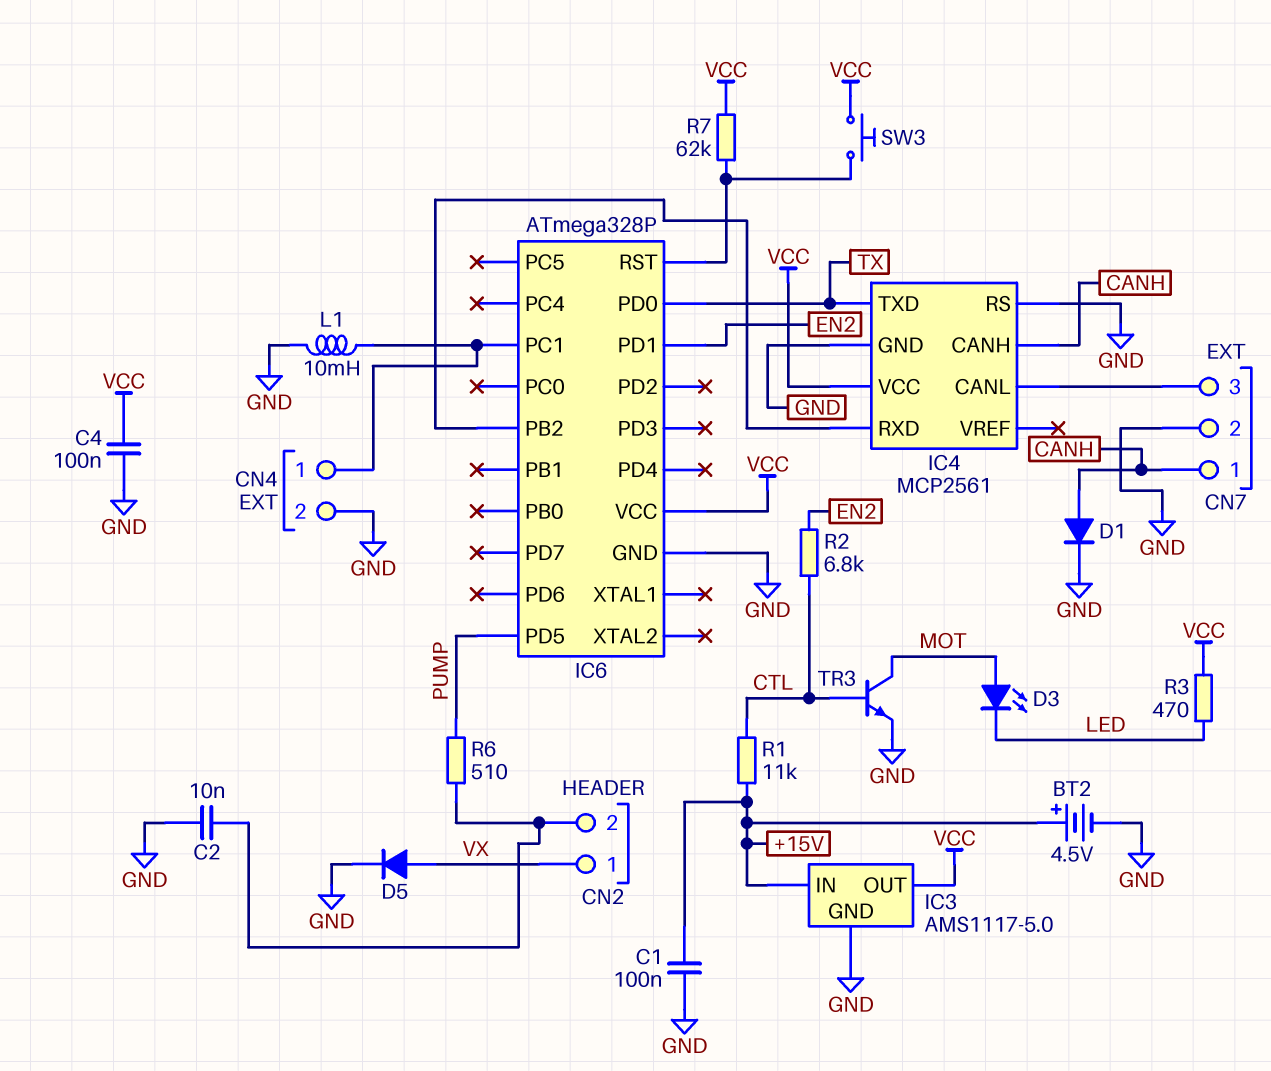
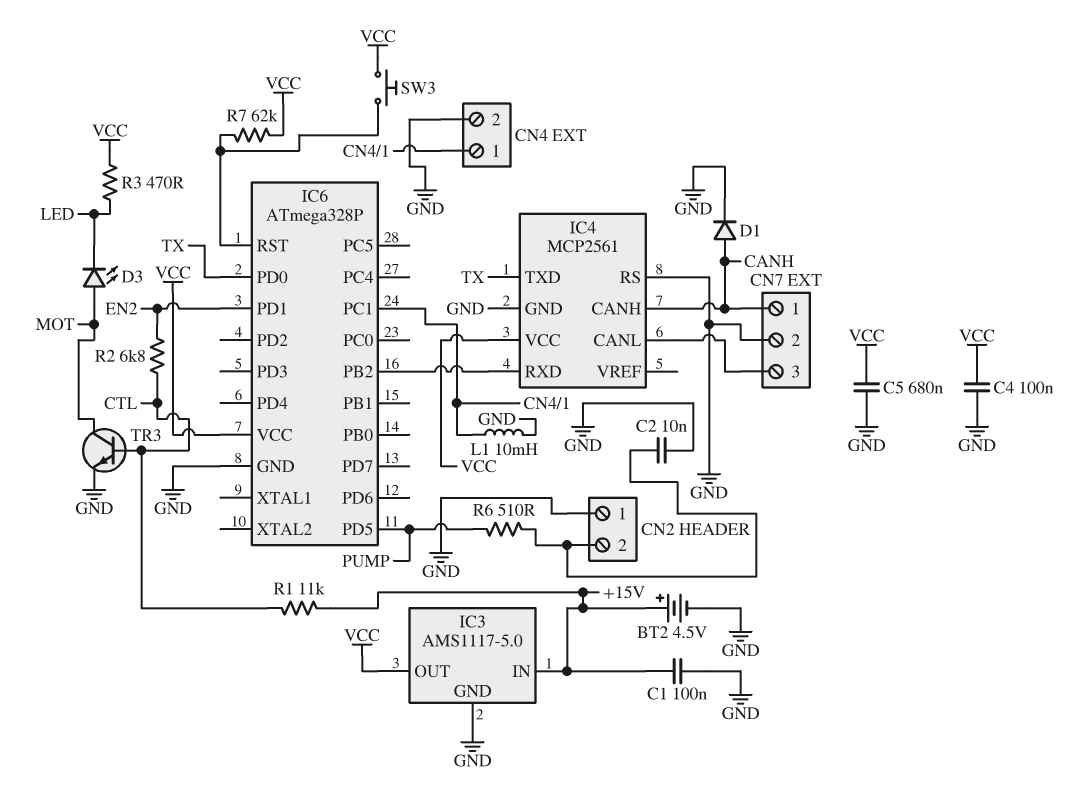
C5: none -> 680nF (GND, VCC)
CN2 pin 1: VX -> GND
D5: diode (A VX, K GND) -> none

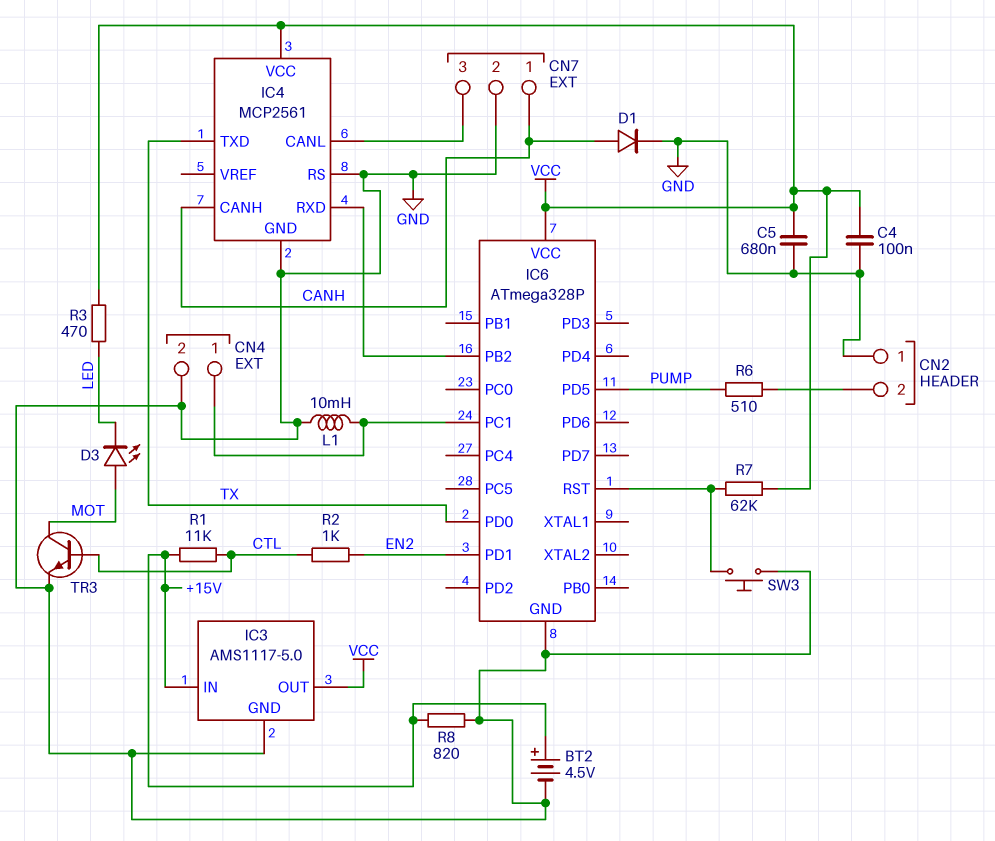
C1: 100nF (+15V, GND) -> none
C2: 10nF (CN2/2, GND) -> none
R2: 6.8k (CTL, EN2) -> 1k (CTL, EN2)
R8: none -> 820 (+15V, GND)
SW3: button (IC6/RST, VCC) -> button (GND, IC6/RST)

